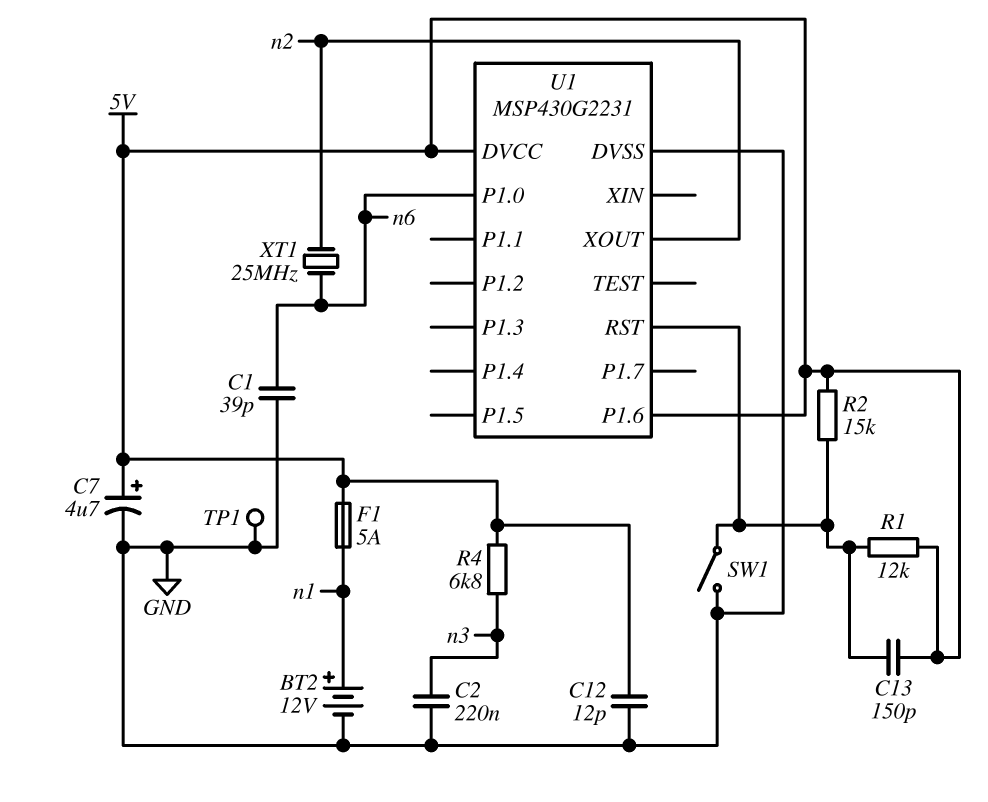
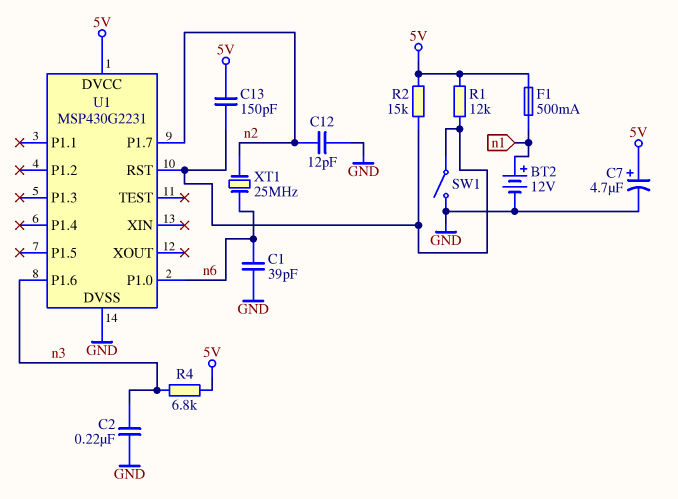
C12: 12pF (5V, GND) -> 12pF (GND, n2)
F1: 5A (5V, n1) -> 500mA (5V, n1)
TP1: test point (GND) -> none
U1 pin P1.6: 5V -> n3
U1 pin P1.7: none -> n2
U1 pin XOUT: n2 -> none

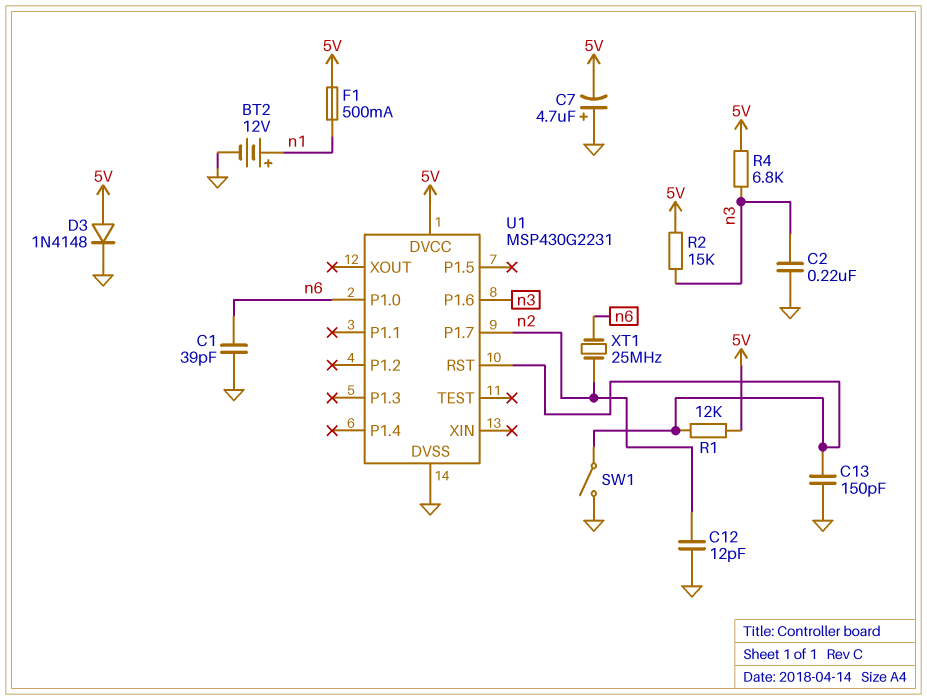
C7: 4.7uF (plus 5V, minus GND) -> 4.7uF (plus GND, minus 5V)
C13: 150pF (5V, U1/RST) -> 150pF (GND, U1/RST)
D3: none -> diode 1N4148 (A 5V, K GND)
R2: 15k (5V, U1/RST) -> 15k (5V, n3)

